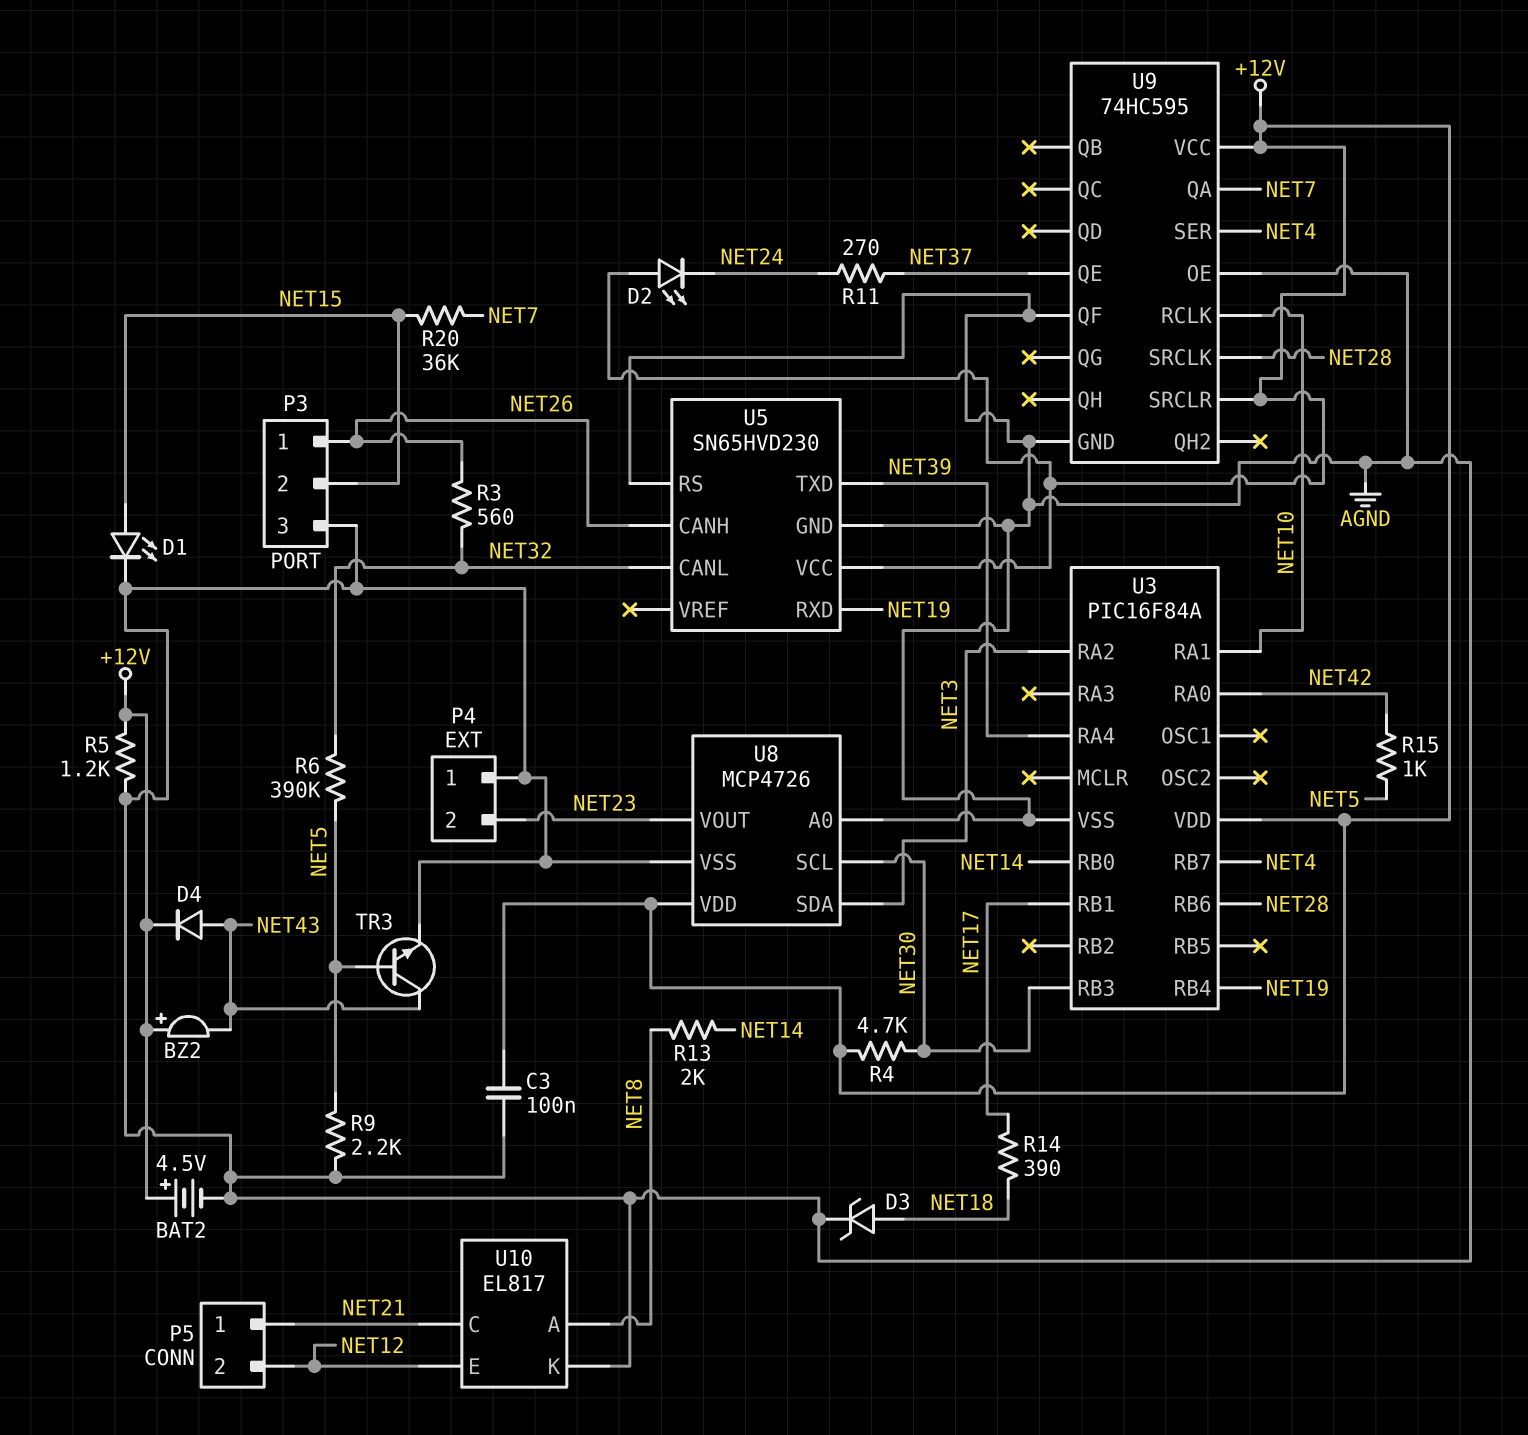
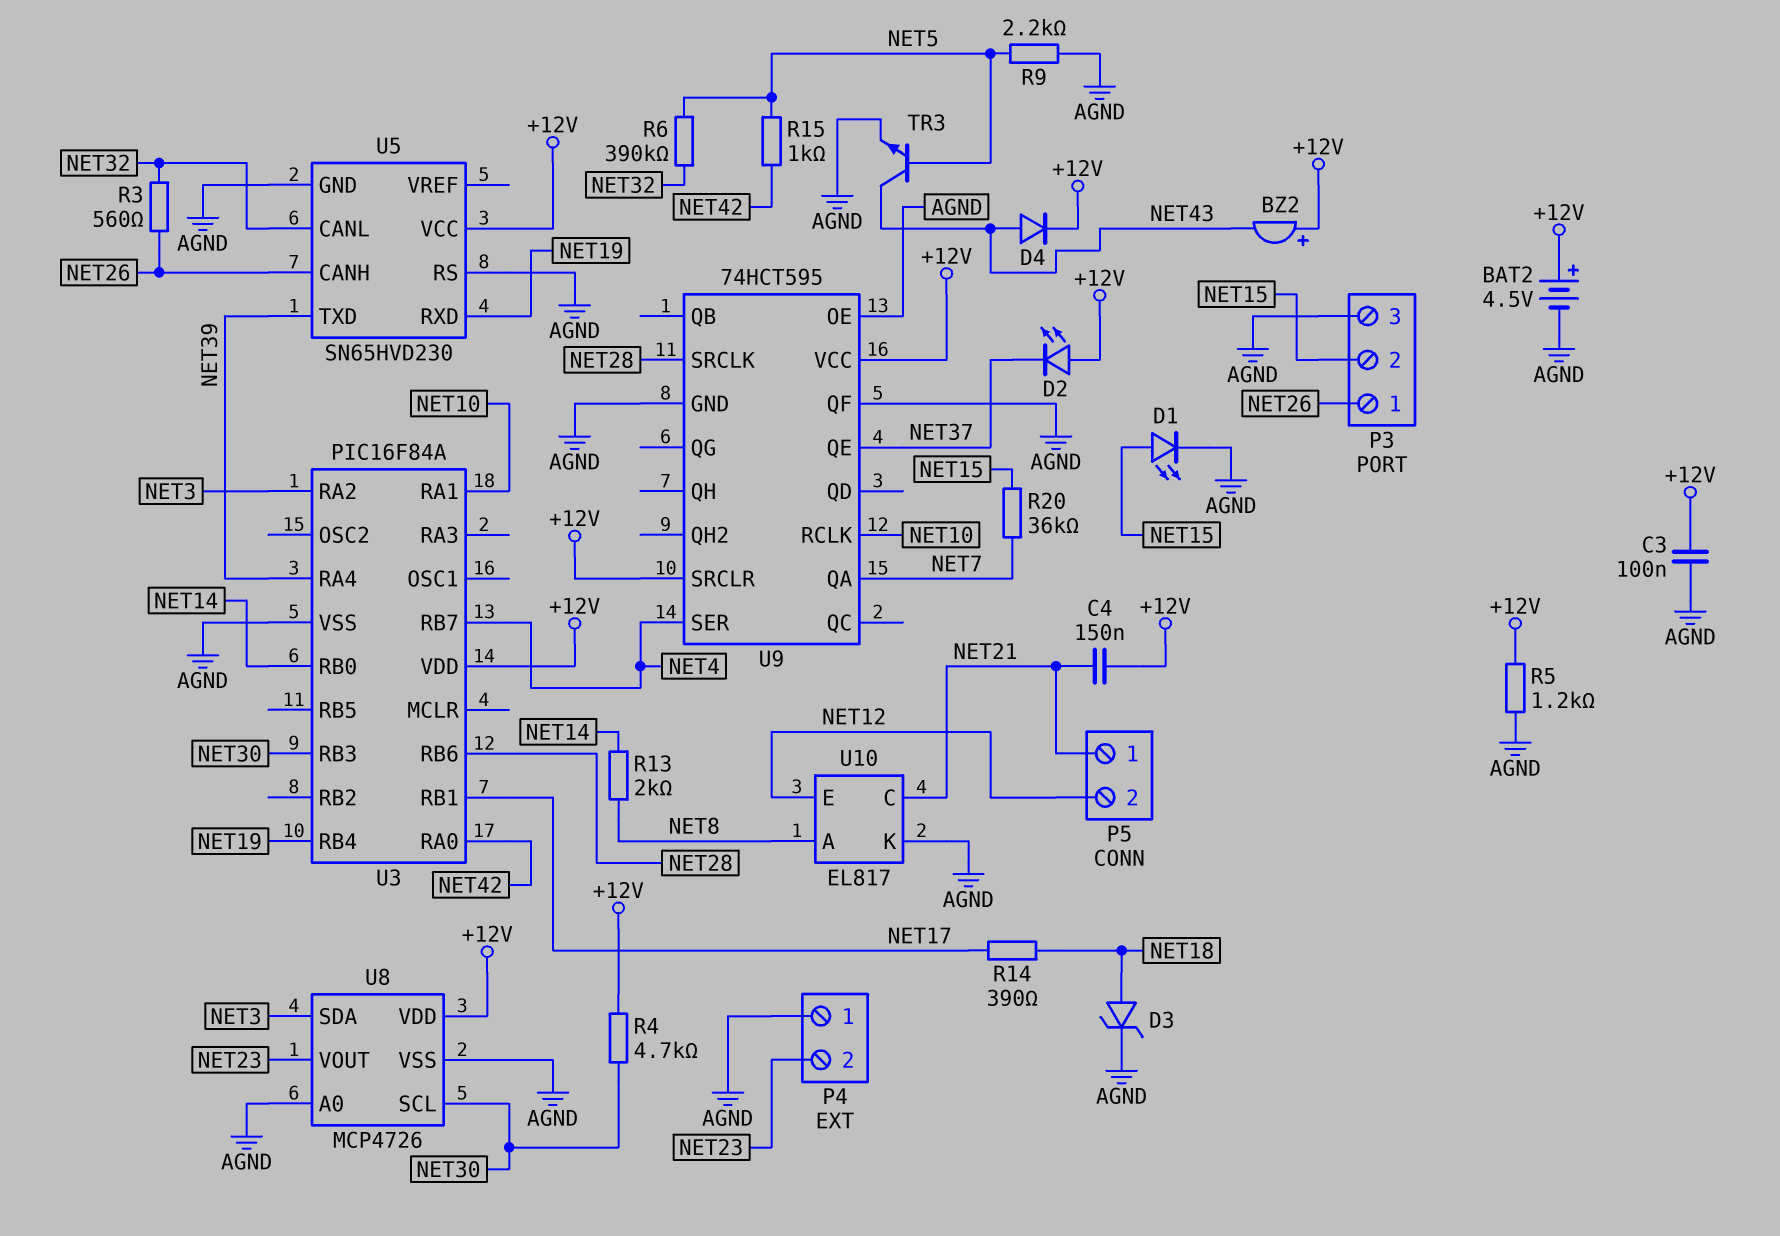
C4: none -> 150nF (+12V, NET21)
D2: LED (A +12V, K NET24) -> LED (A +12V, K NET37)
R11: 270 (NET24, NET37) -> none
U9: 74HC595 -> 74HCT595

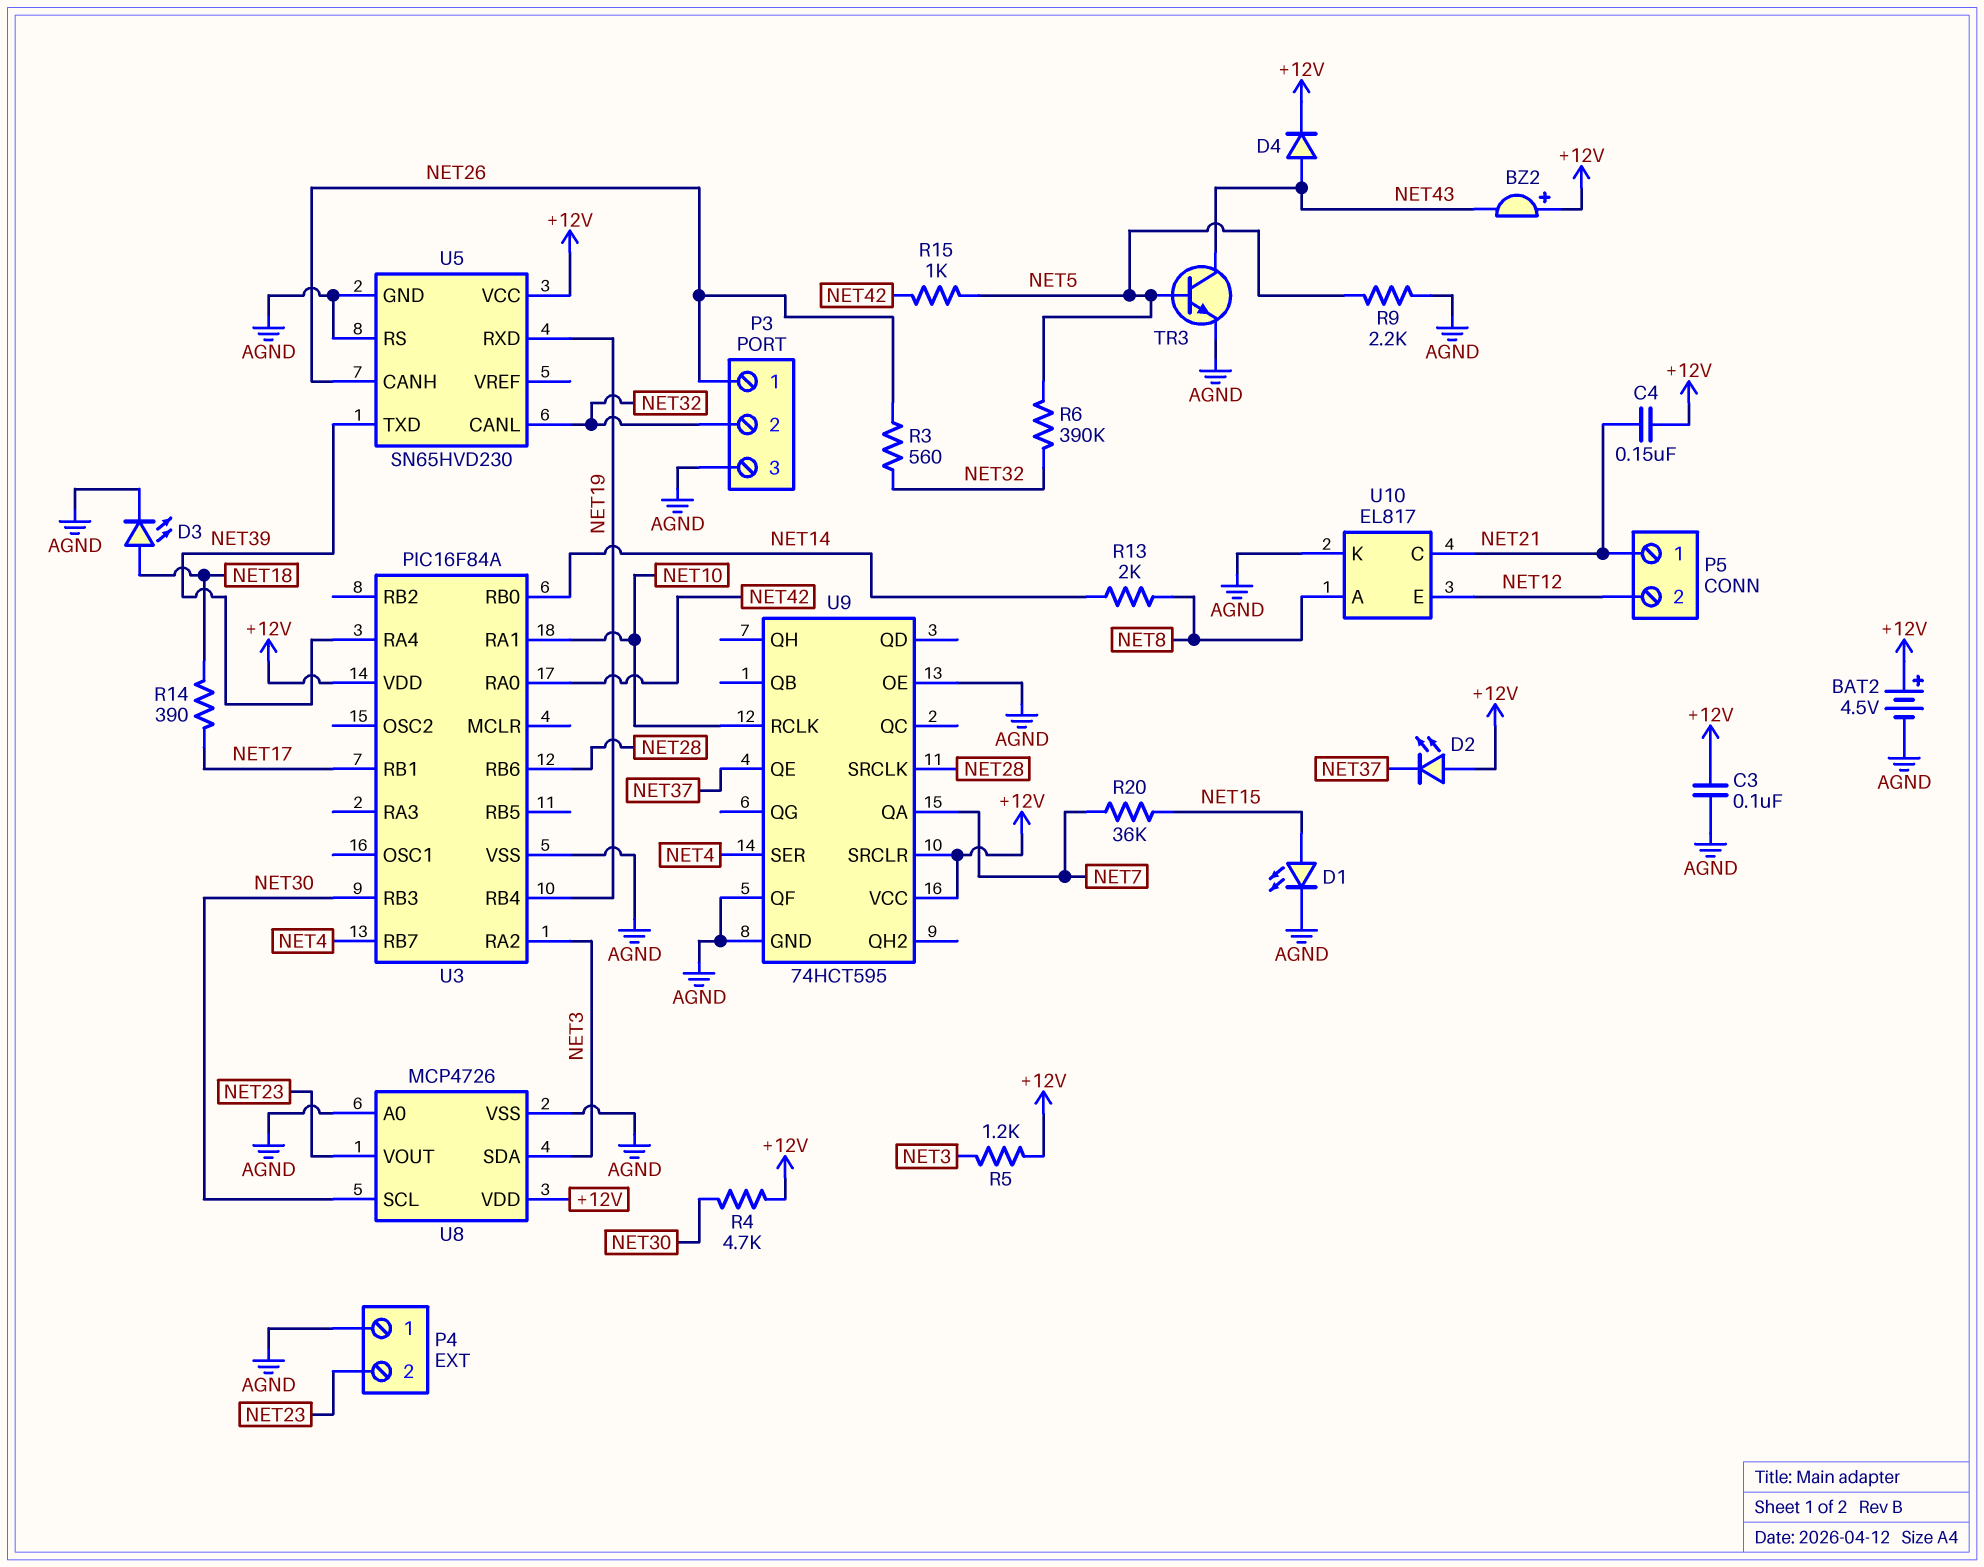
D3: zener (A NET18, K AGND) -> LED (A NET18, K AGND)
P3 pin 2: NET15 -> NET32
R5: 1.2k (+12V, AGND) -> 1.2k (+12V, NET3)

